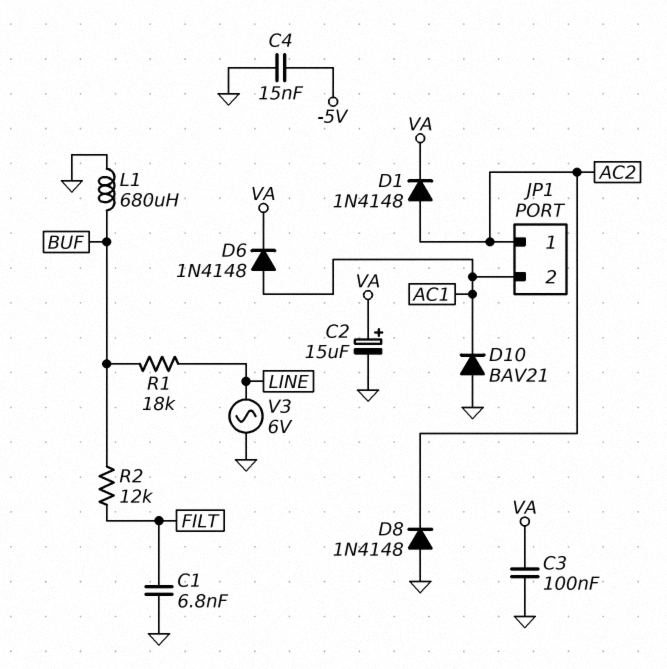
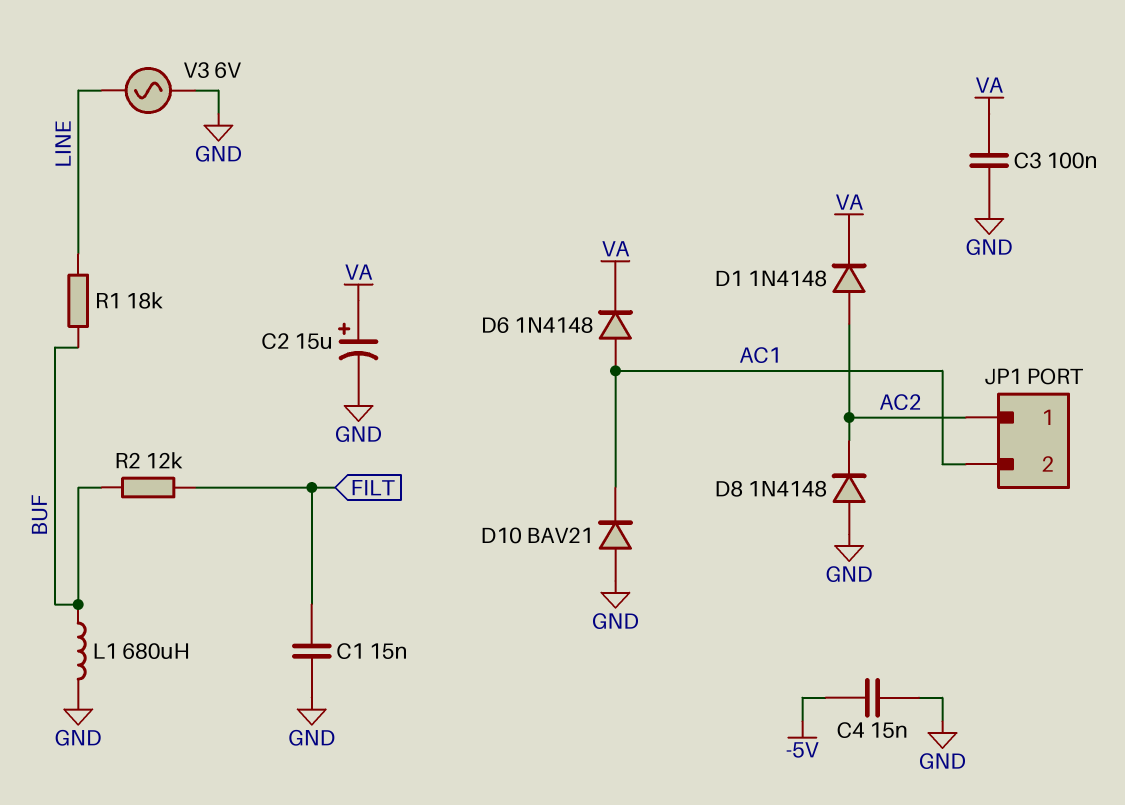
C1: 6.8nF (FILT, GND) -> 15nF (FILT, GND)

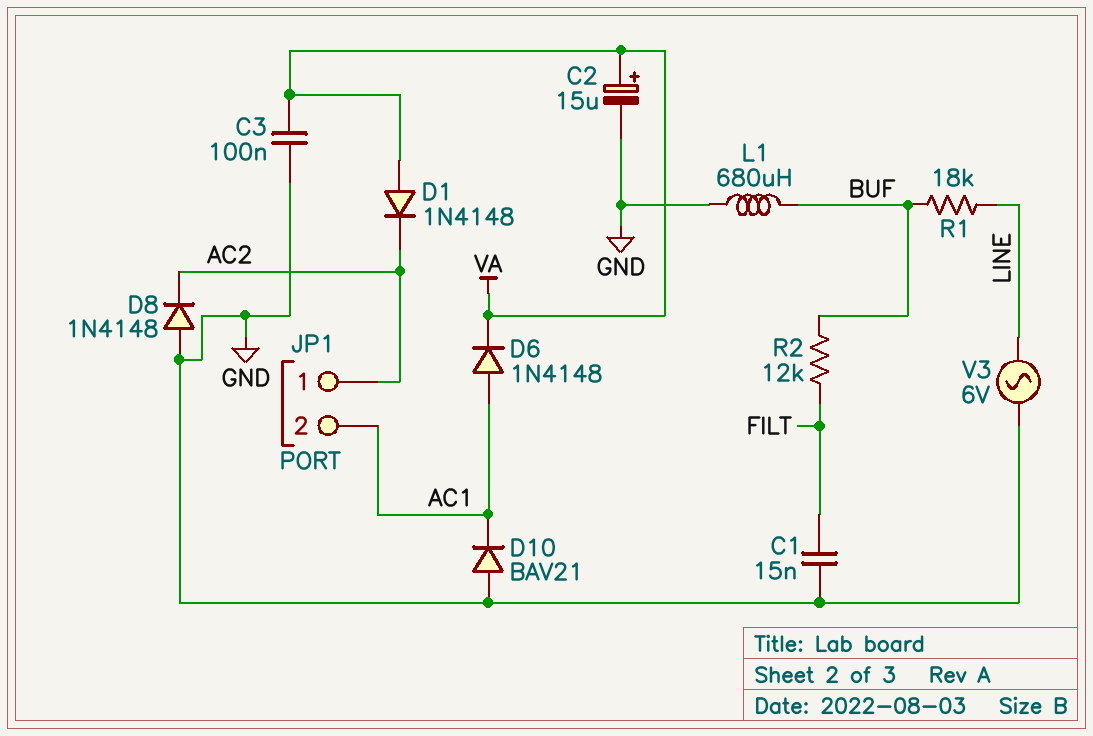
C4: 15nF (-5V, GND) -> none
D1: diode 1N4148 (A AC2, K VA) -> diode 1N4148 (A VA, K AC2)

